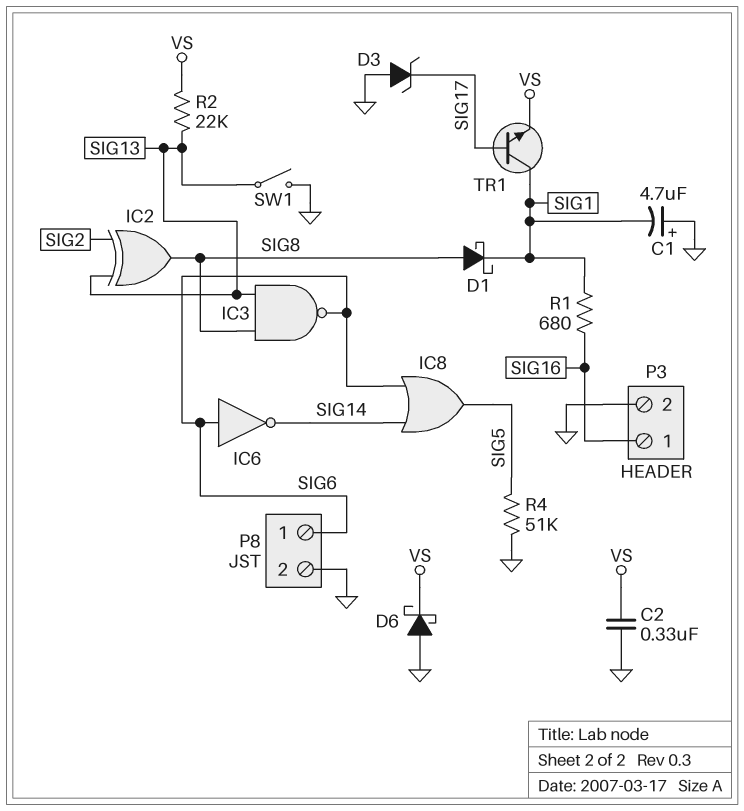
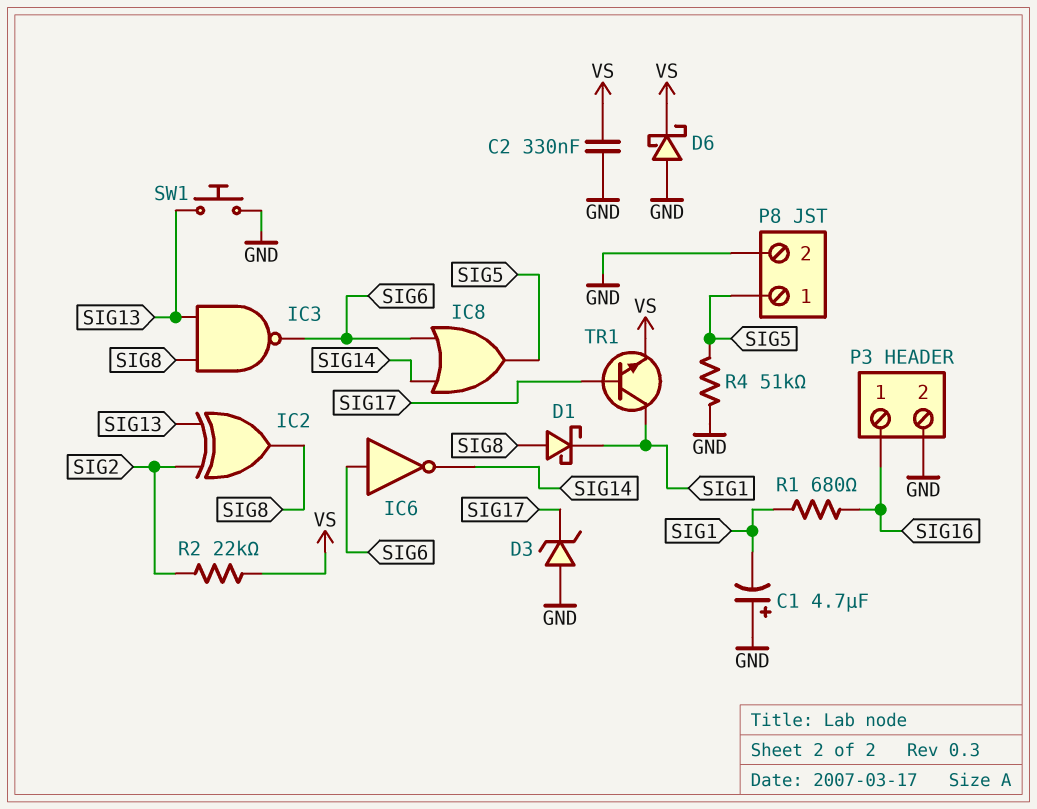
P8 pin 1: SIG6 -> SIG5
R2: 22k (SIG13, VS) -> 22k (SIG2, VS)
SW1: switch (GND, SIG13) -> button (GND, SIG13)

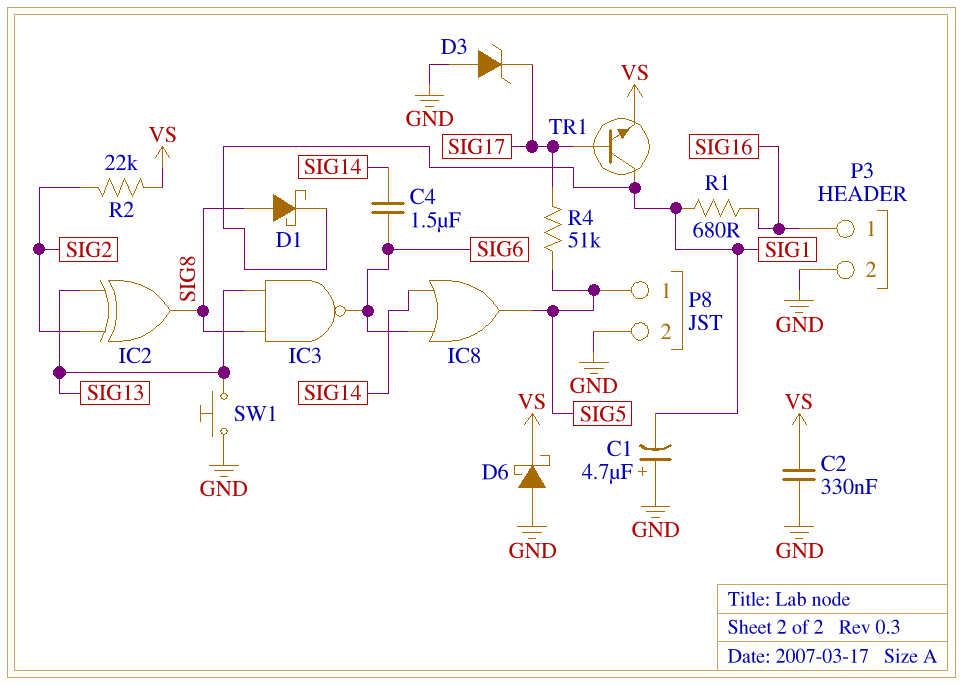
C4: none -> 1.5uF (SIG6, SIG14)
IC6: NOT (in SIG6, out SIG14) -> none
R4: 51k (GND, SIG5) -> 51k (SIG5, SIG17)

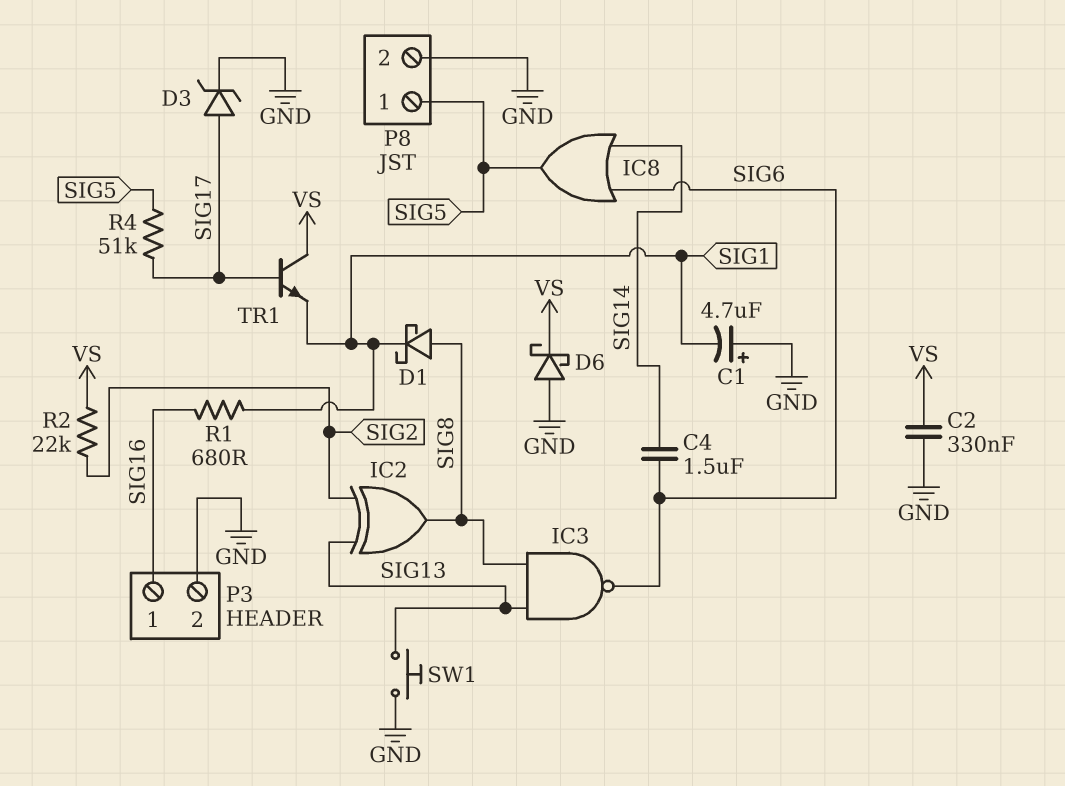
D3: zener (A GND, K SIG17) -> zener (A SIG17, K GND)
TR1: NPN (B SIG17, C SIG1, E VS) -> NPN (B SIG17, C VS, E SIG1)

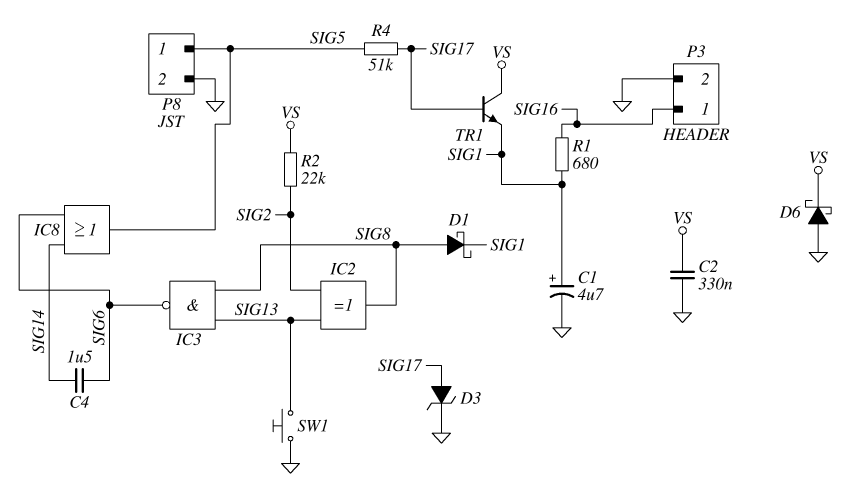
C1: 4.7uF (plus GND, minus SIG1) -> 4.7uF (plus SIG1, minus GND)

